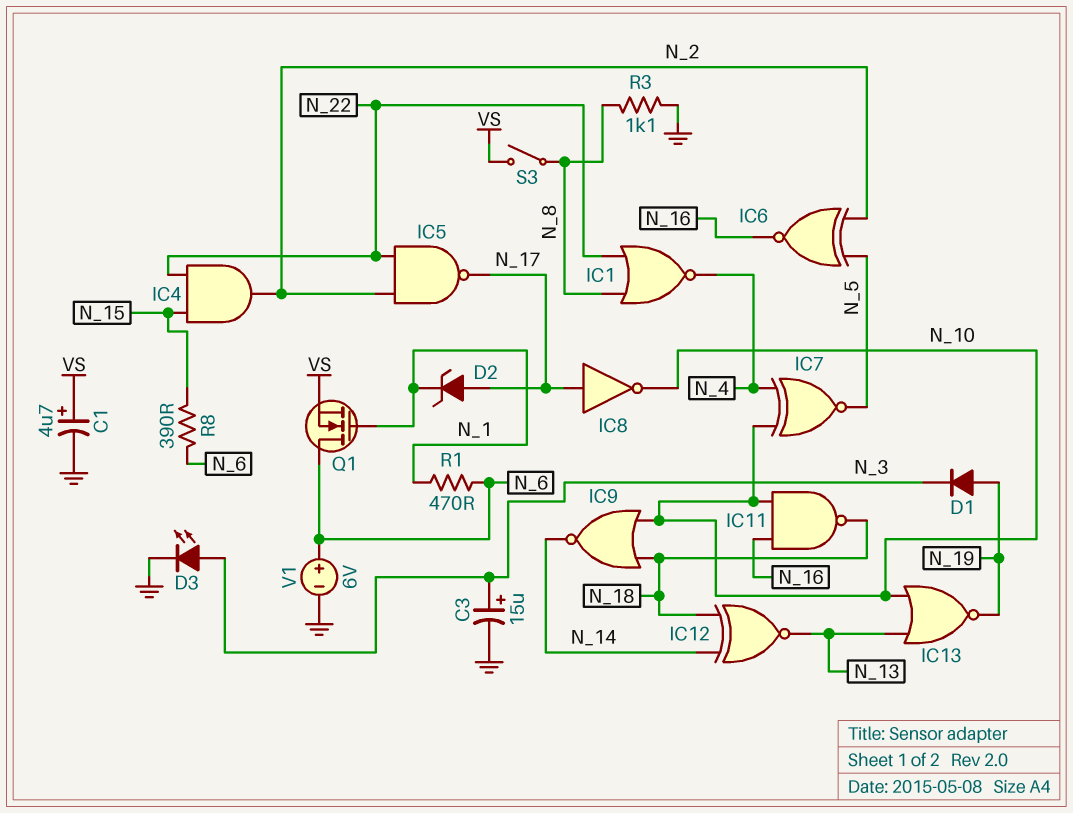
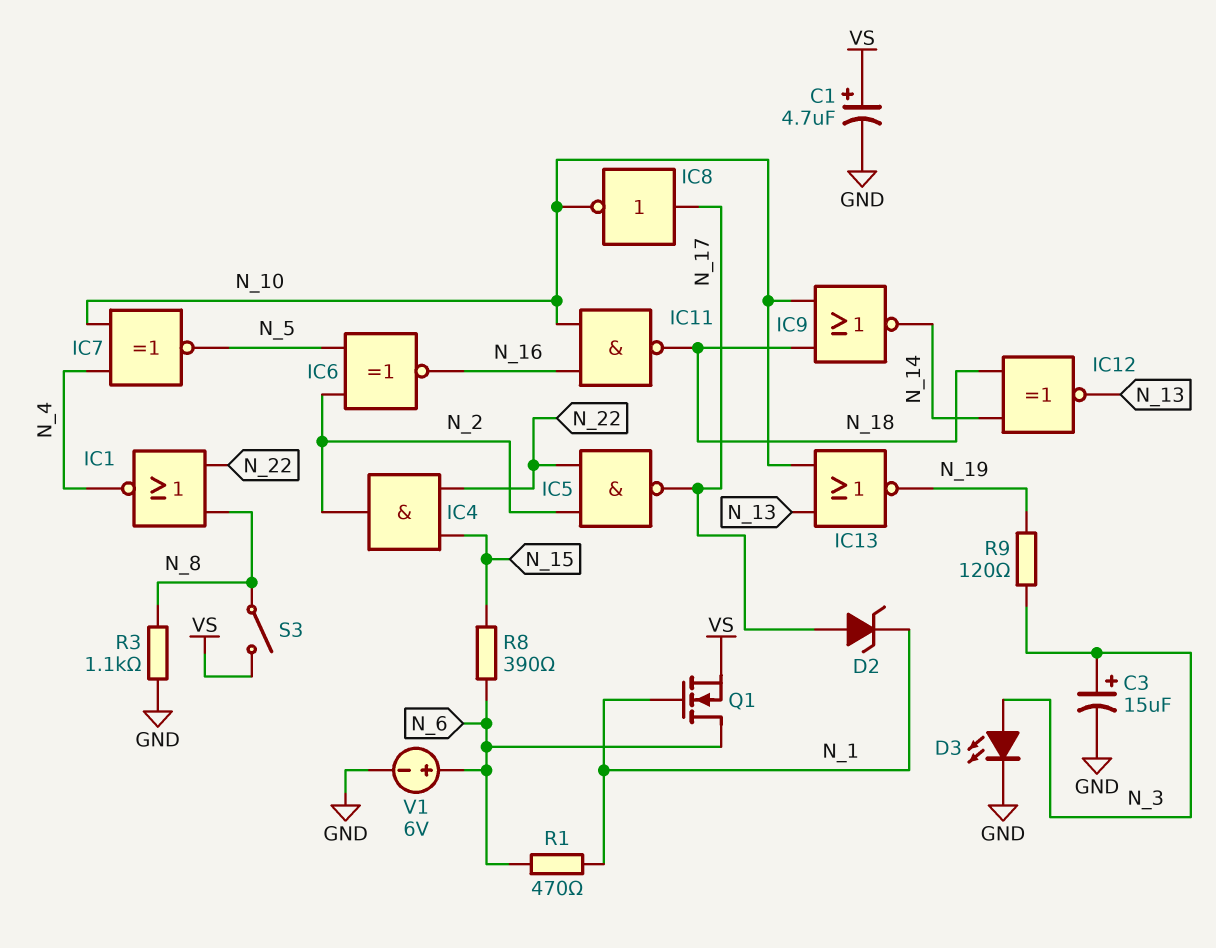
D1: diode (A N_19, K N_3) -> none
R9: none -> 120 (N_3, N_19)

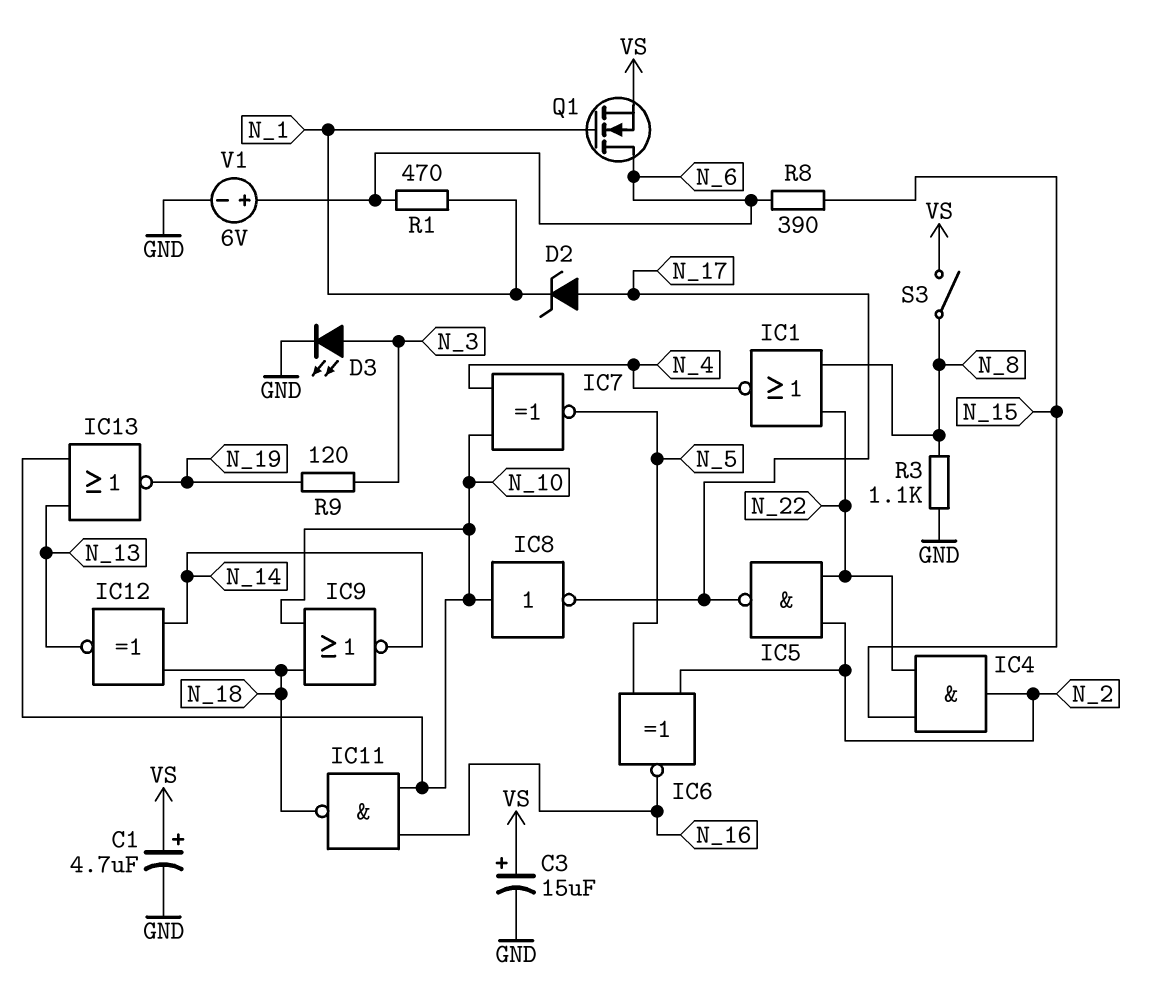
C3: 15uF (plus N_3, minus GND) -> 15uF (plus VS, minus GND)
IC8: NOT (in N_17, out N_10) -> NOT (in N_10, out N_17)

